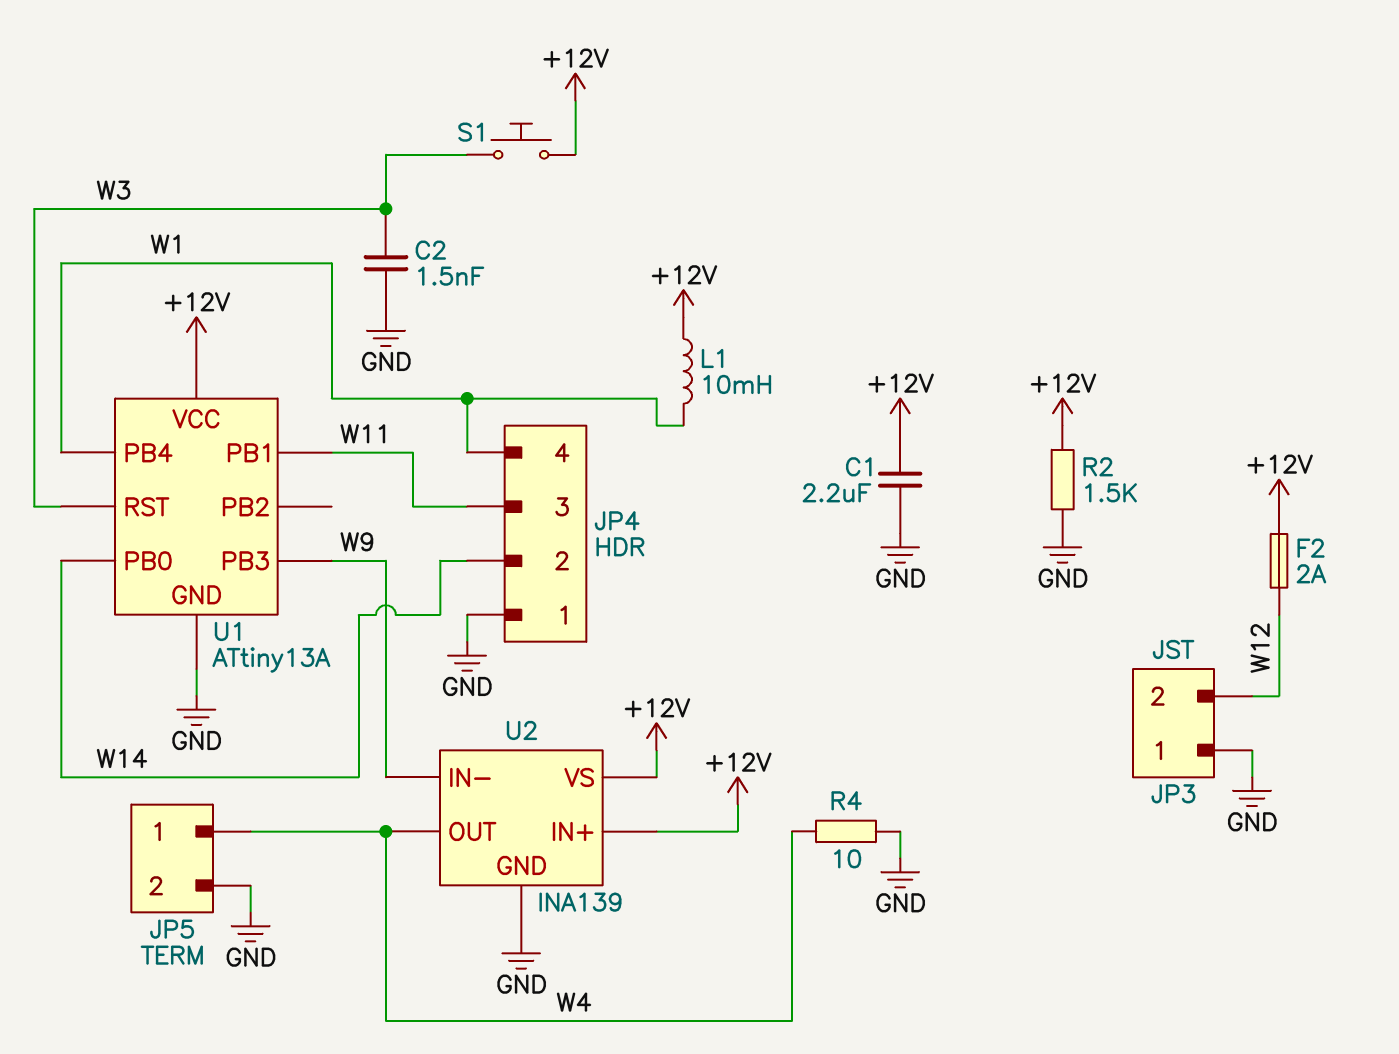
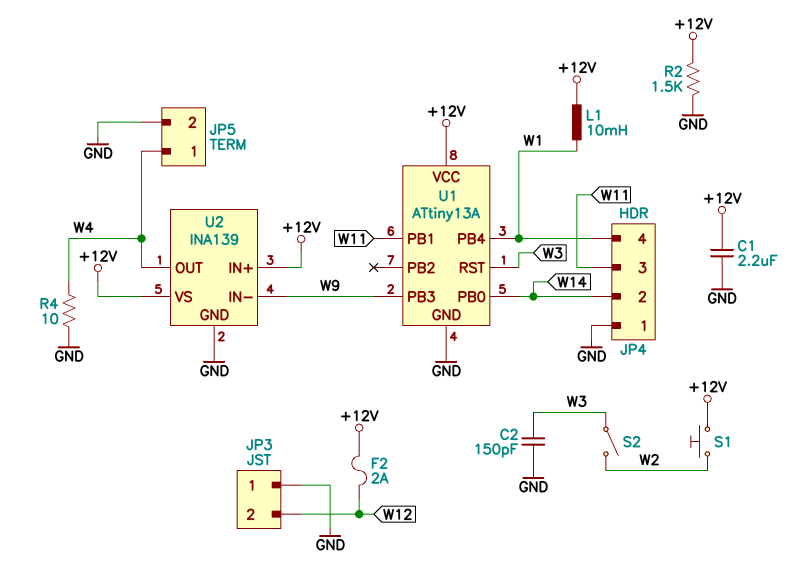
C2: 1.5nF (GND, W3) -> 150pF (GND, W3)
S1: button (+12V, W3) -> button (+12V, W2)
S2: none -> switch (W2, W3)

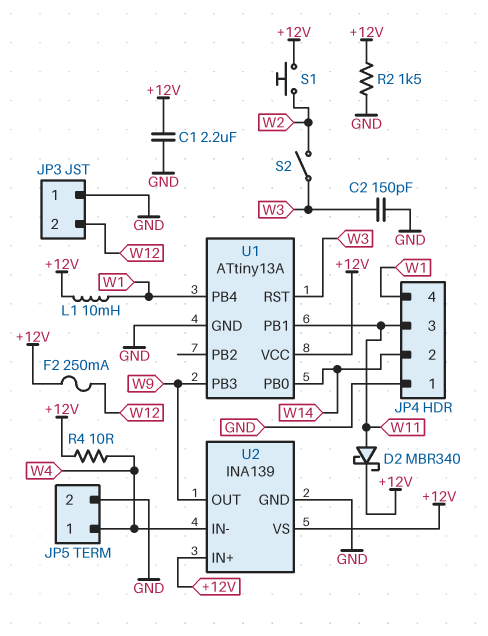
D2: none -> schottky MBR340 (A W11, K +12V)
F2: 2A (+12V, W12) -> 250mA (+12V, W12)
R4: 10 (GND, W4) -> 10 (+12V, W4)
U2 pin IN-: W9 -> W4
U2 pin OUT: W4 -> W9

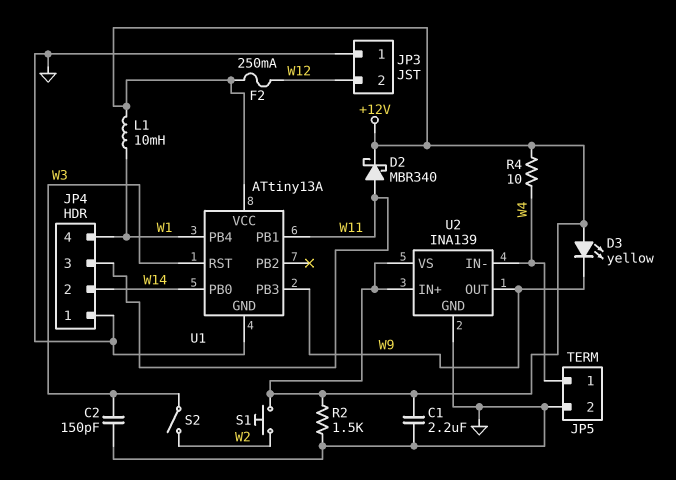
D3: none -> LED yellow (A +12V, K W9)

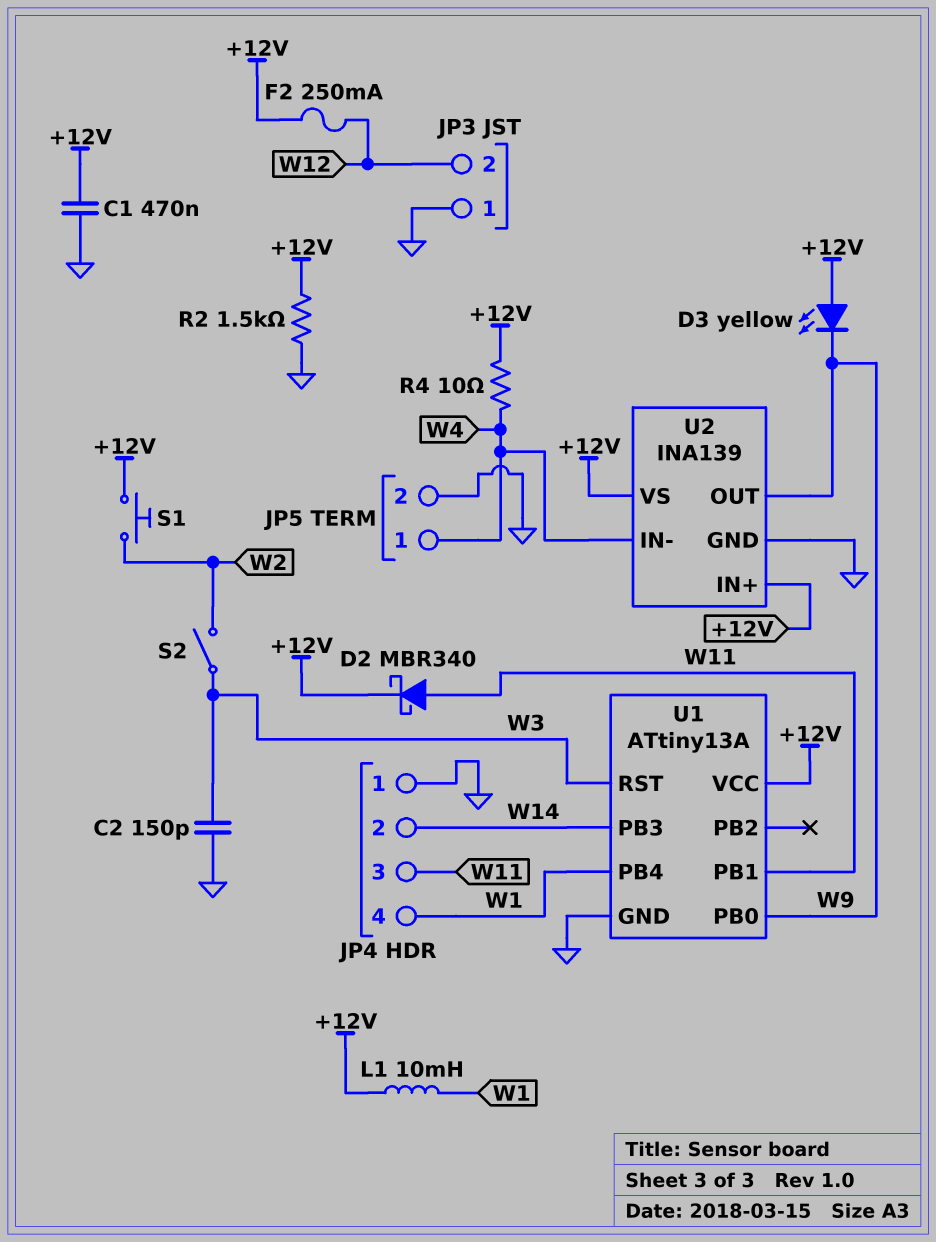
C1: 2.2uF (+12V, GND) -> 470nF (+12V, GND)
U1 pin PB0: W14 -> W9
U1 pin PB3: W9 -> W14

